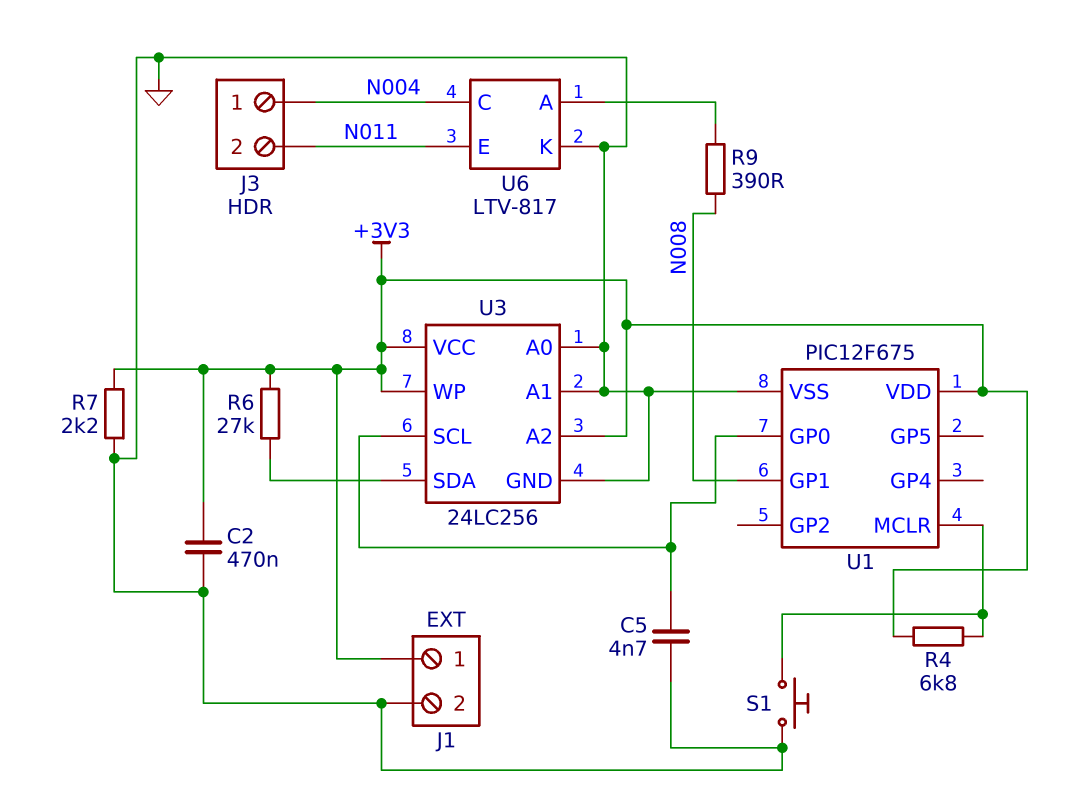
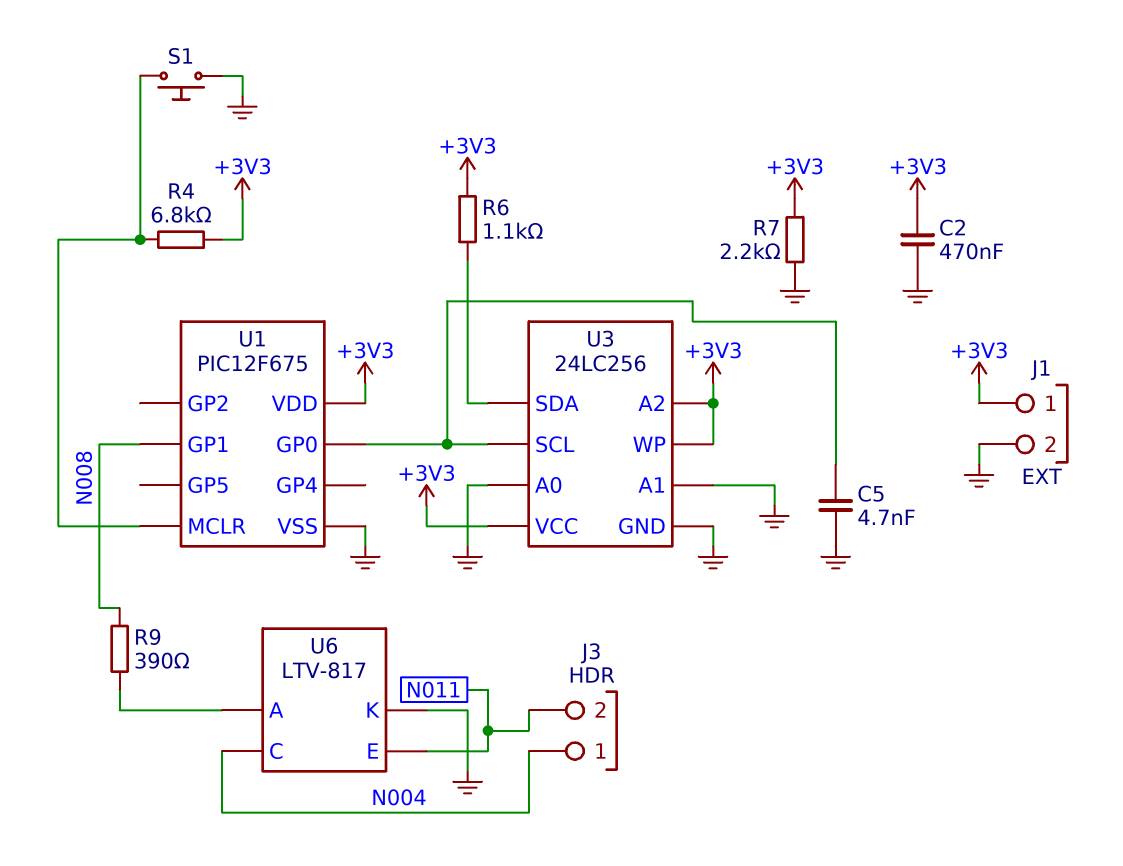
R6: 27k (+3V3, U3/SDA) -> 1.1k (+3V3, U3/SDA)

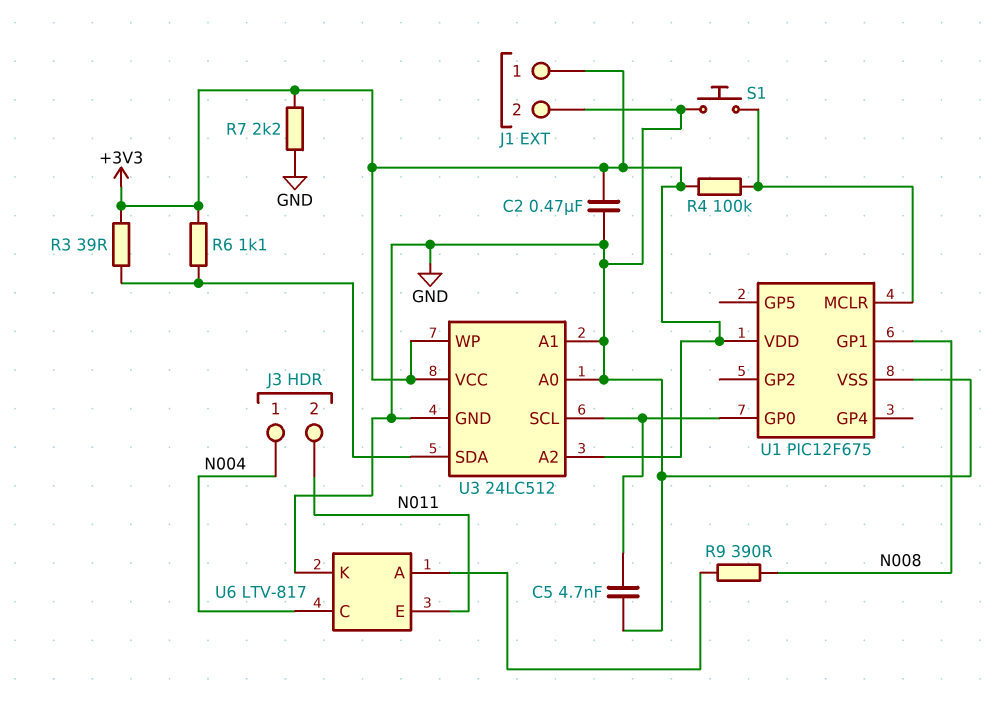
R3: none -> 39 (+3V3, U3/SDA)
R4: 6.8k (+3V3, U1/MCLR) -> 100k (+3V3, U1/MCLR)
U3: 24LC256 -> 24LC512

